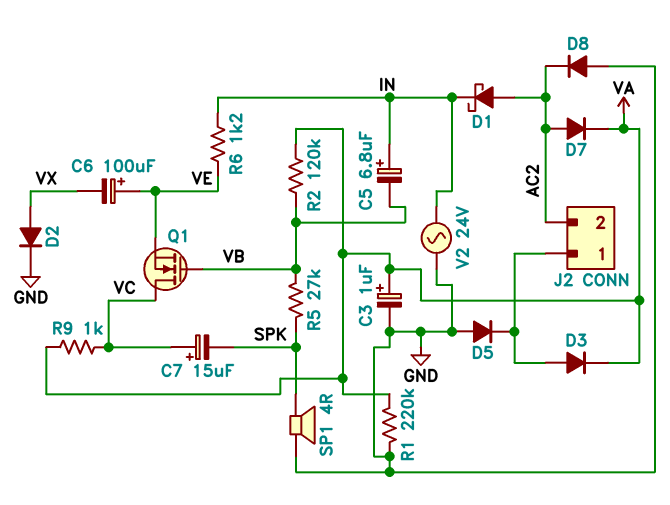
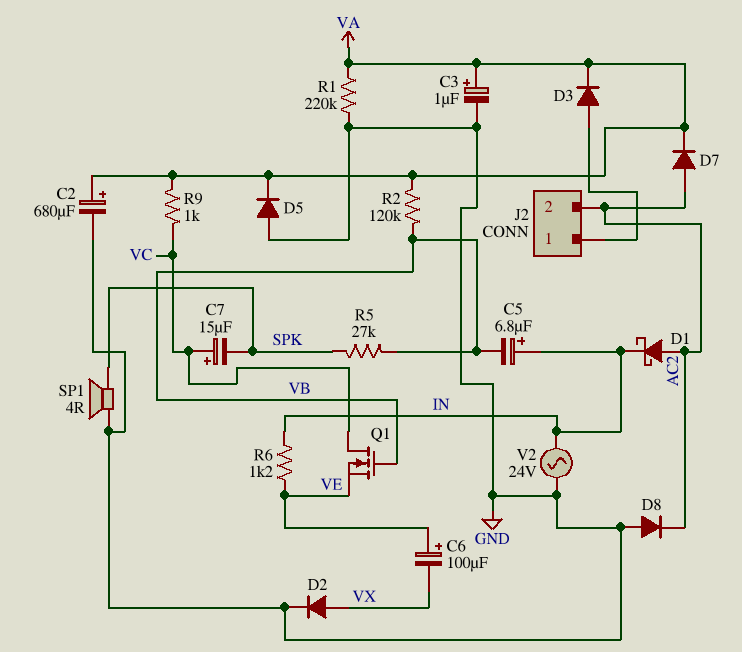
C2: none -> 680uF (plus VA, minus GND)
D5: diode (A GND, K J2/1) -> diode (A GND, K VA)

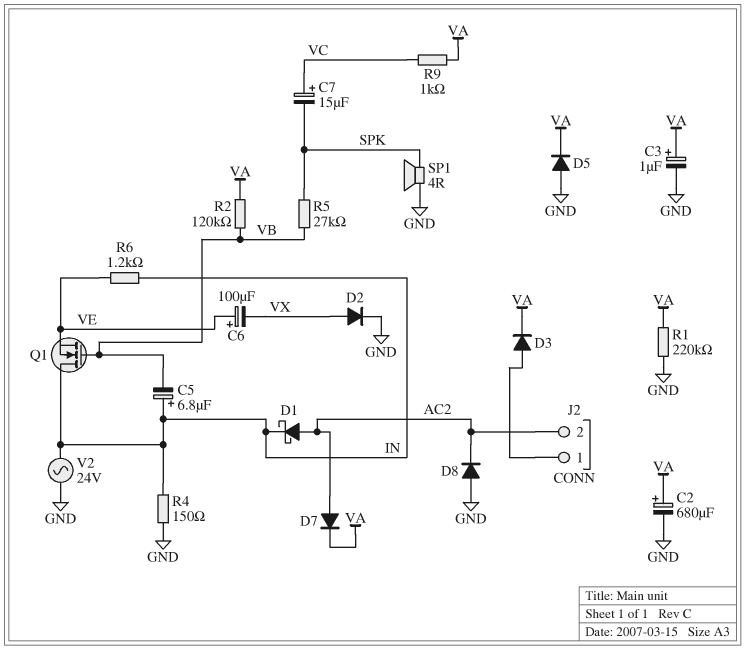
Q1: NMOS (G VB, D VC, S VE) -> NMOS (G VB, D IN, S VE)
R4: none -> 150 (GND, IN)

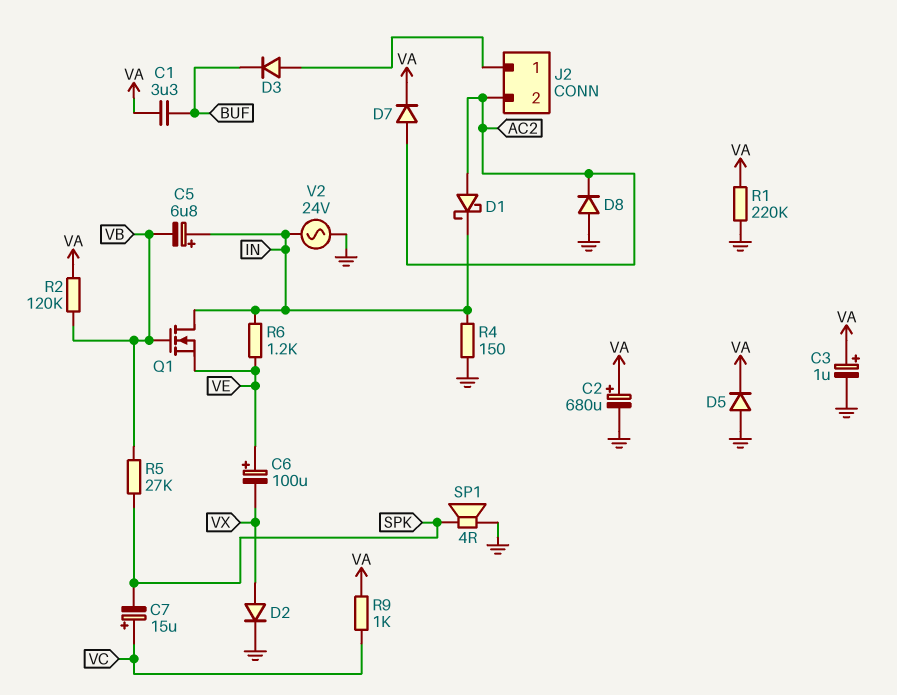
C1: none -> 3.3uF (BUF, VA)
D3: diode (A J2/1, K VA) -> diode (A J2/1, K BUF)

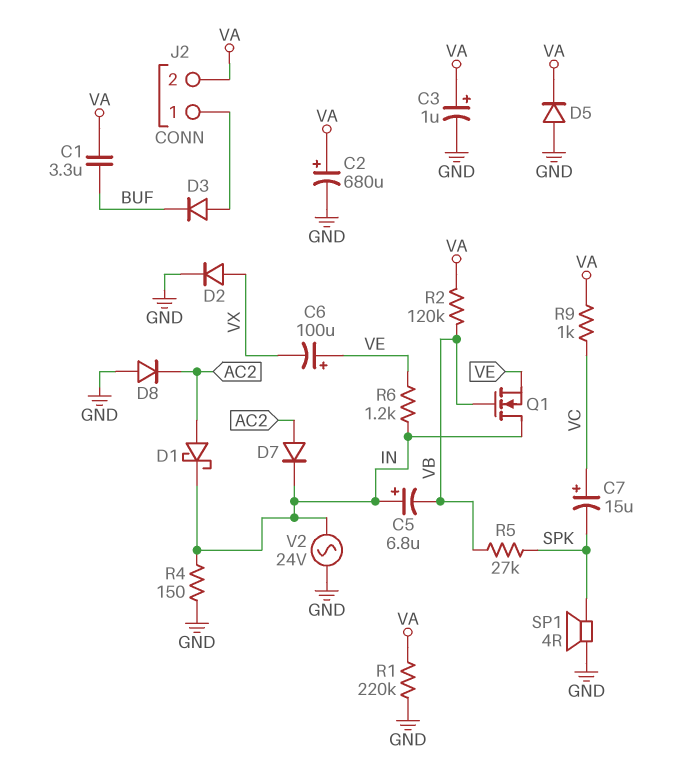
D7: diode (A AC2, K VA) -> diode (A AC2, K IN)
J2 pin 2: AC2 -> VA

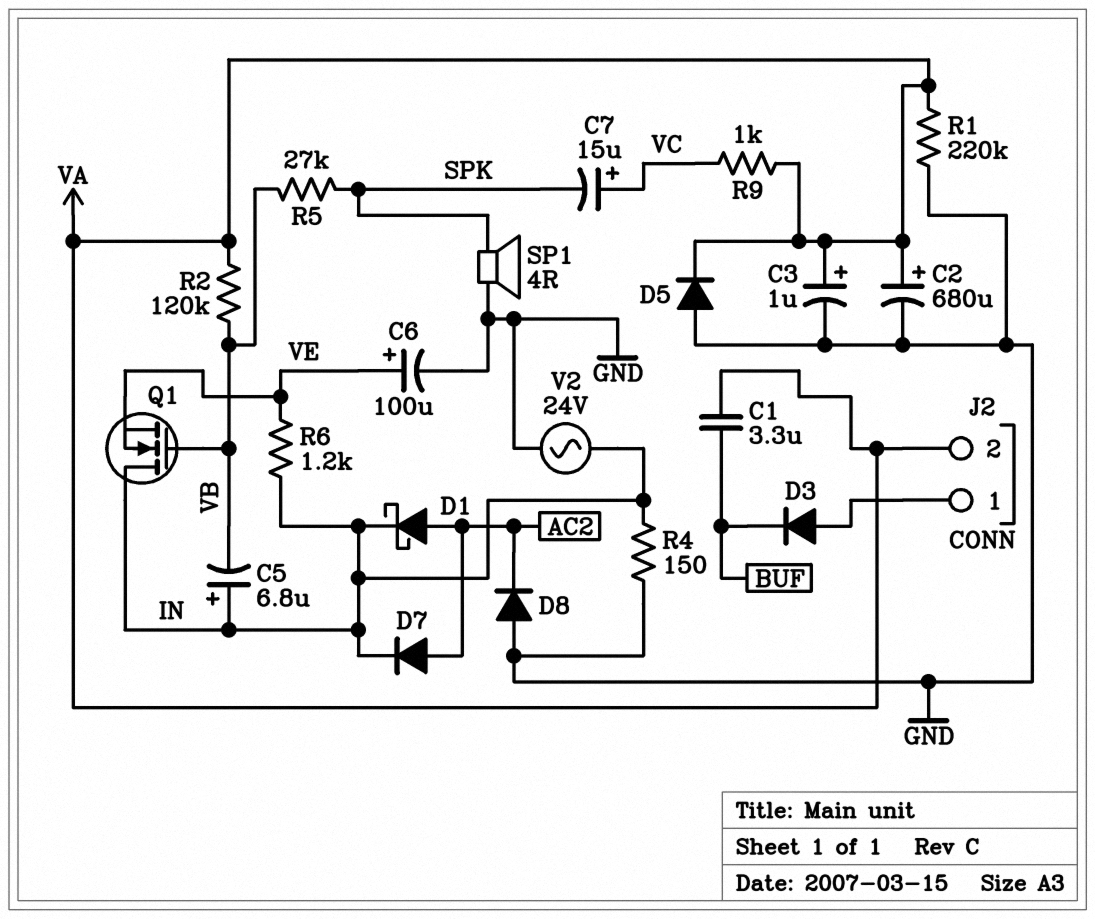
C6: 100uF (plus VE, minus VX) -> 100uF (plus VE, minus GND)
D2: diode (A VX, K GND) -> none

